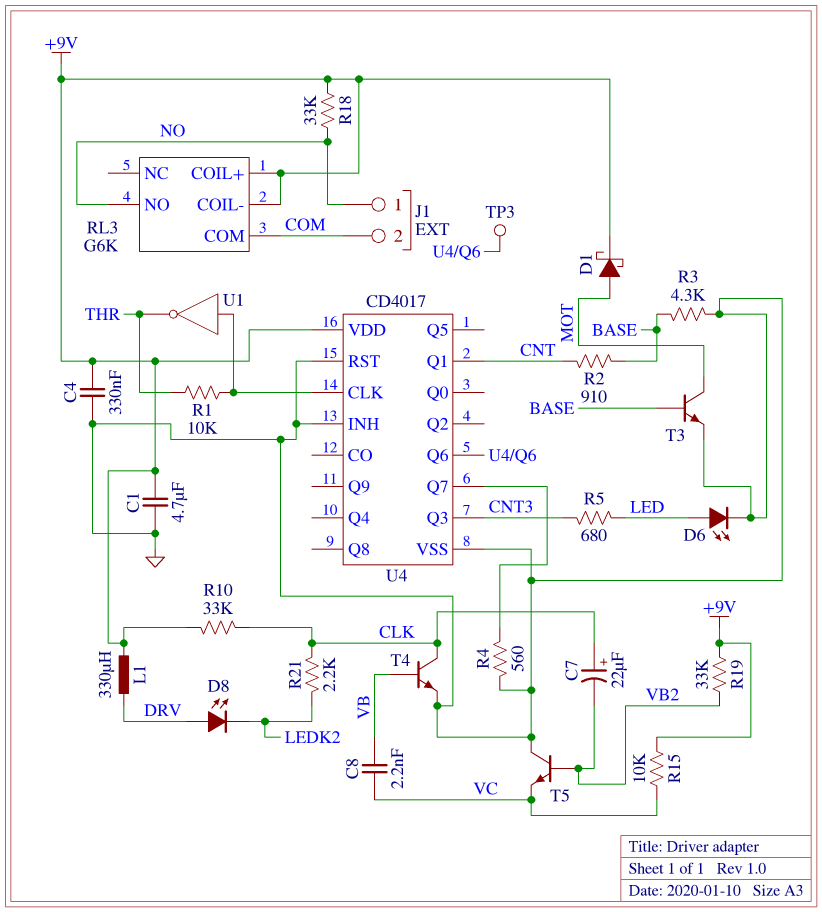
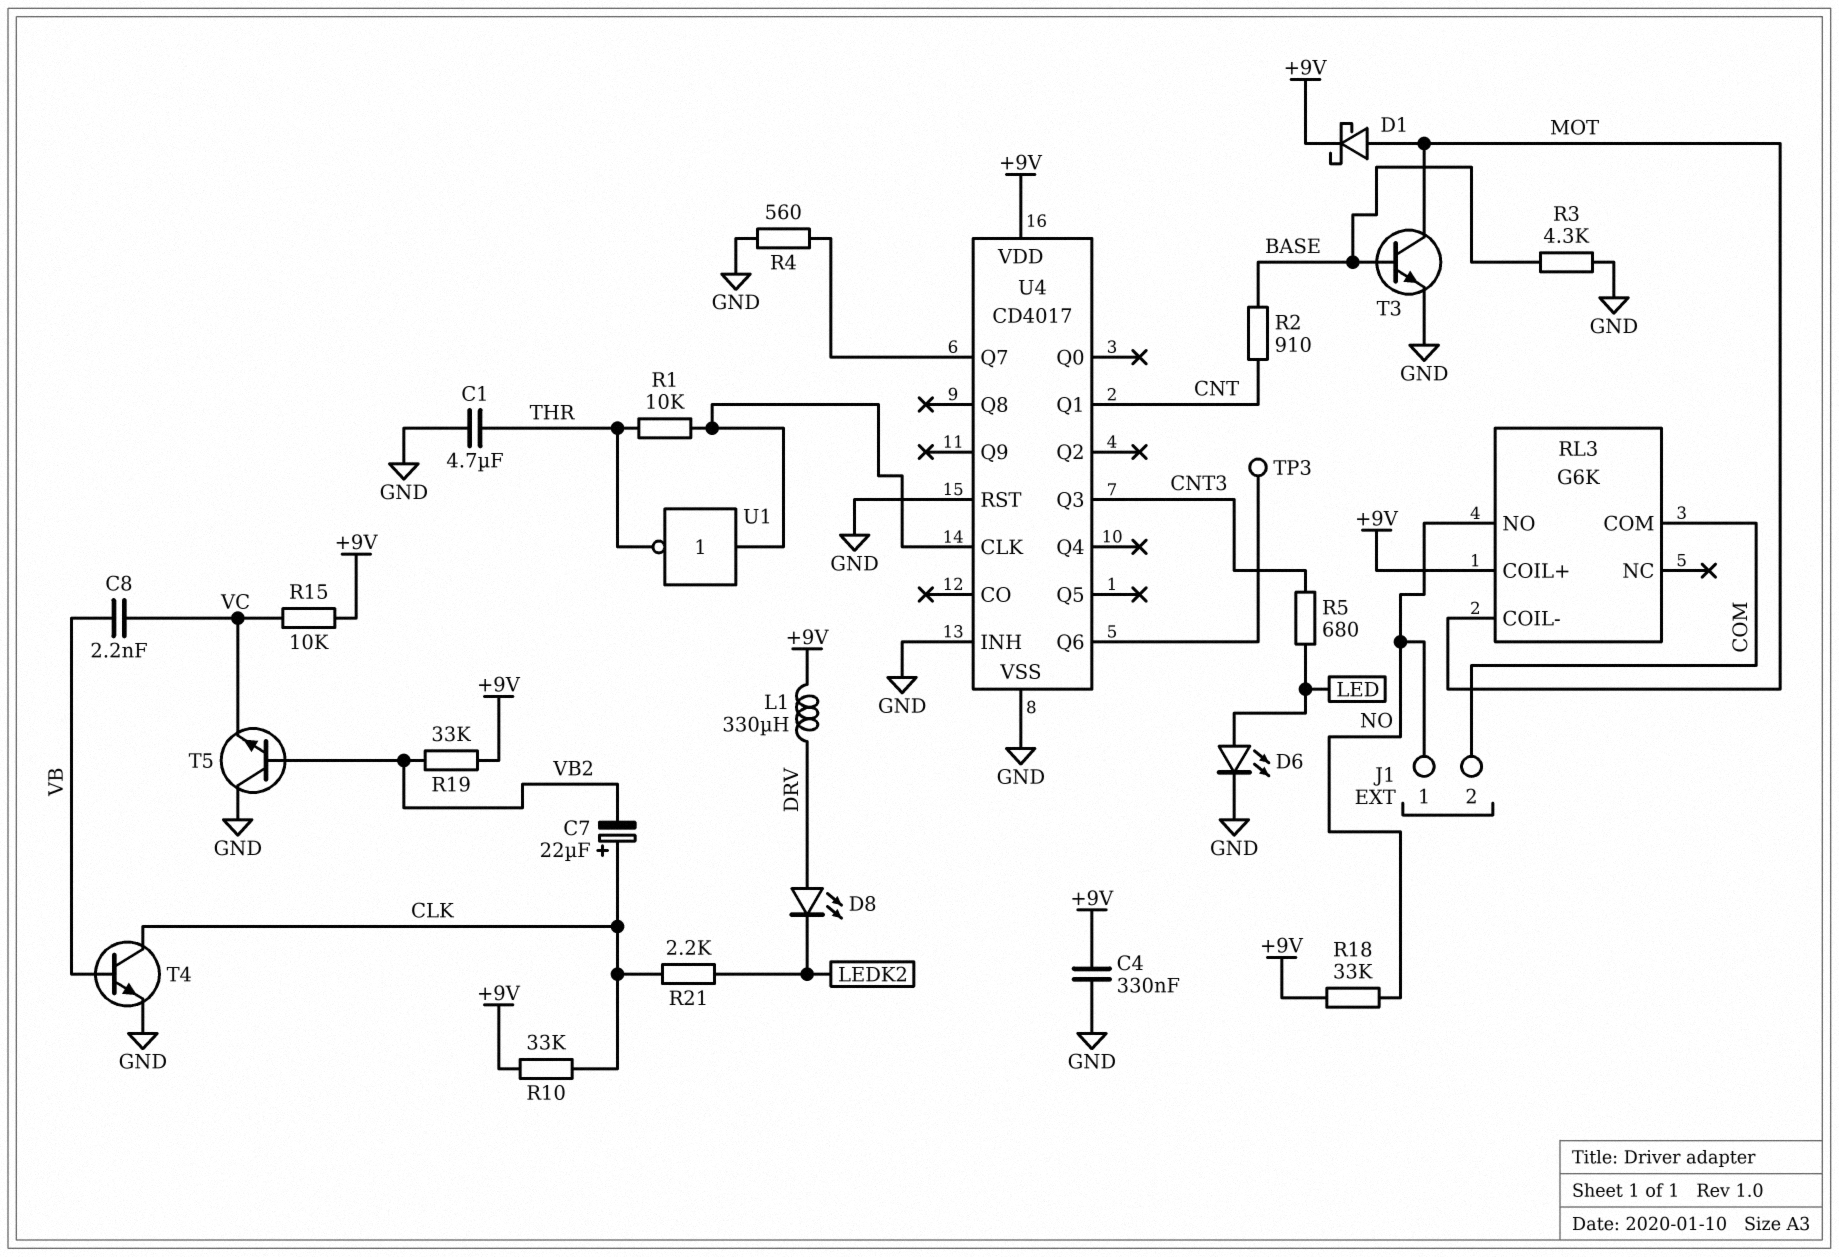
C1: 4.7uF (+9V, GND) -> 4.7uF (GND, THR)
RL3 pin COIL-: +9V -> MOT

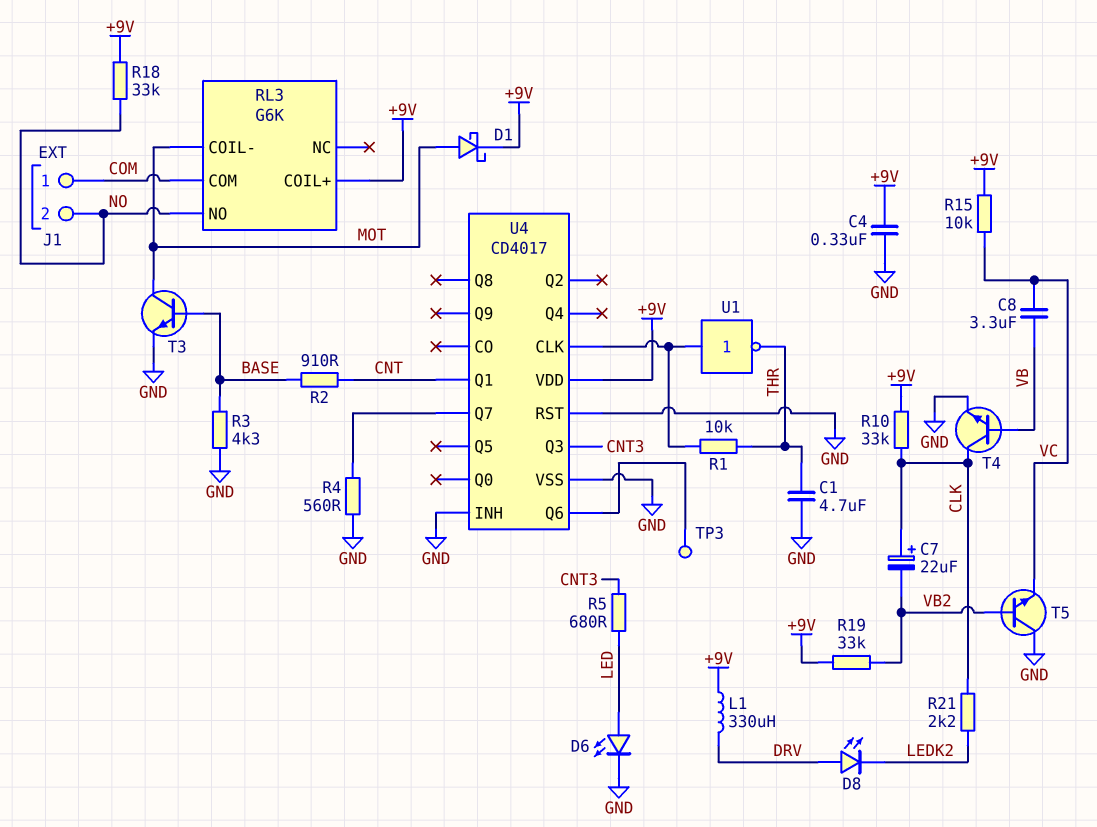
C8: 2.2nF (VB, VC) -> 3.3uF (VB, VC)
J1 pin 1: NO -> COM
J1 pin 2: COM -> NO

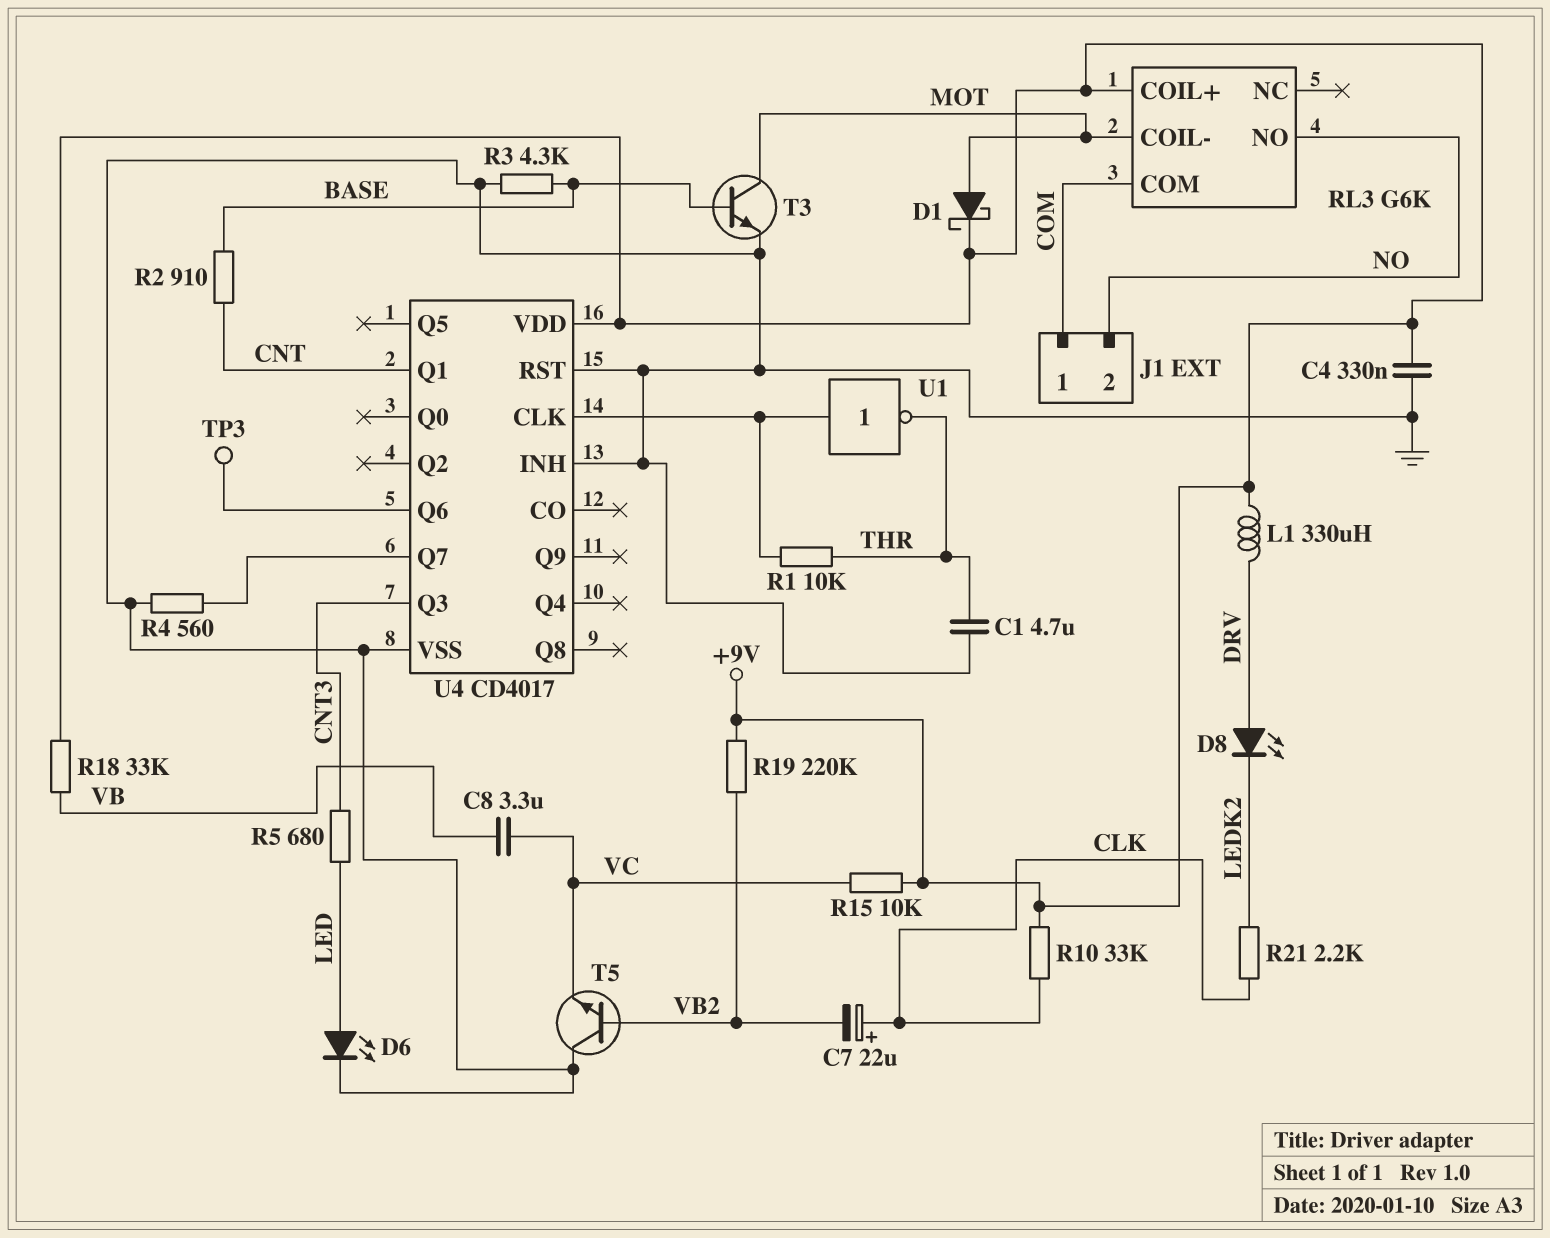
R18: 33k (+9V, NO) -> 33k (+9V, VB)
R19: 33k (+9V, VB2) -> 220k (+9V, VB2)
T4: NPN (B VB, C CLK, E GND) -> none

